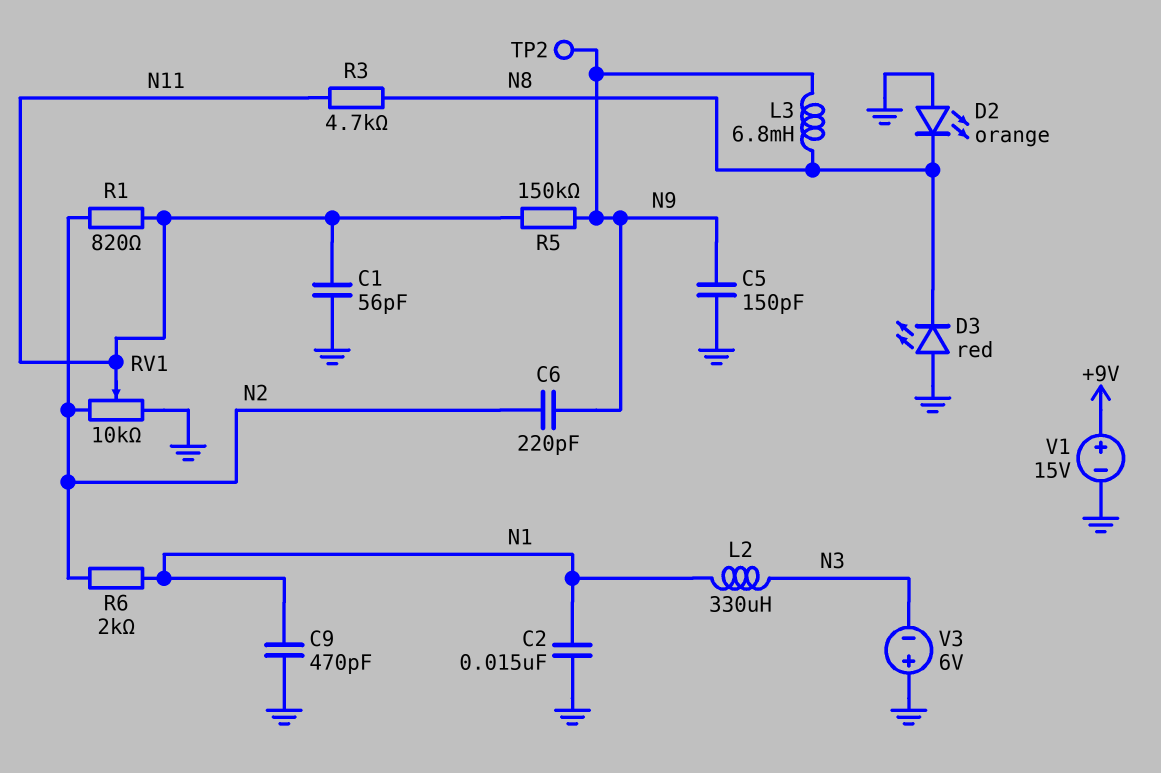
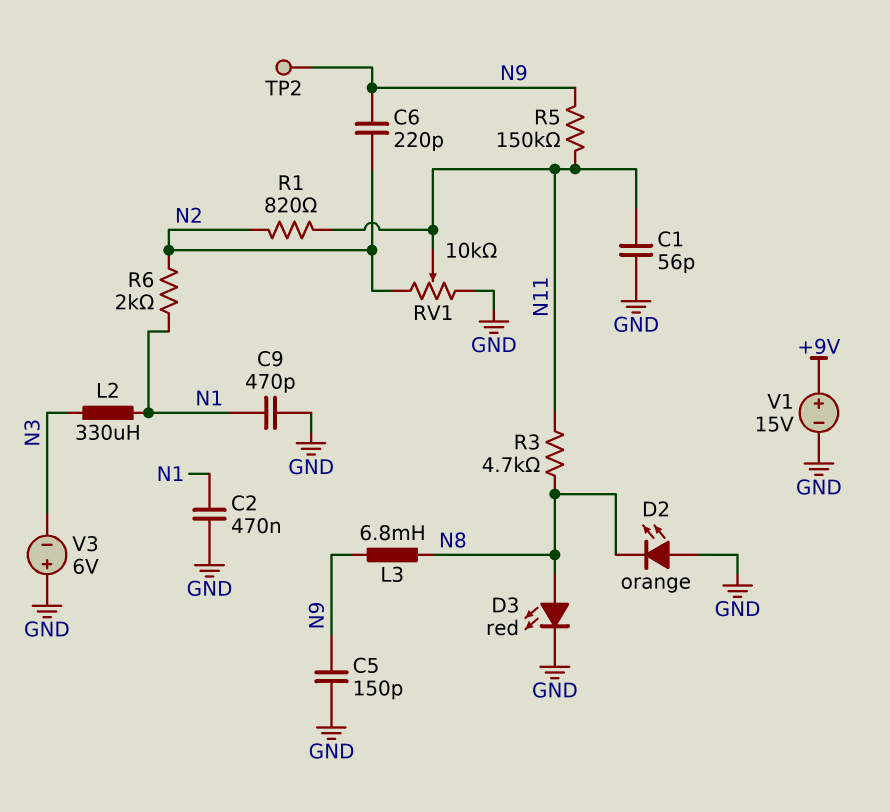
C2: 15nF (GND, N1) -> 470nF (GND, N1)
D3: LED red (A GND, K N8) -> LED red (A N8, K GND)

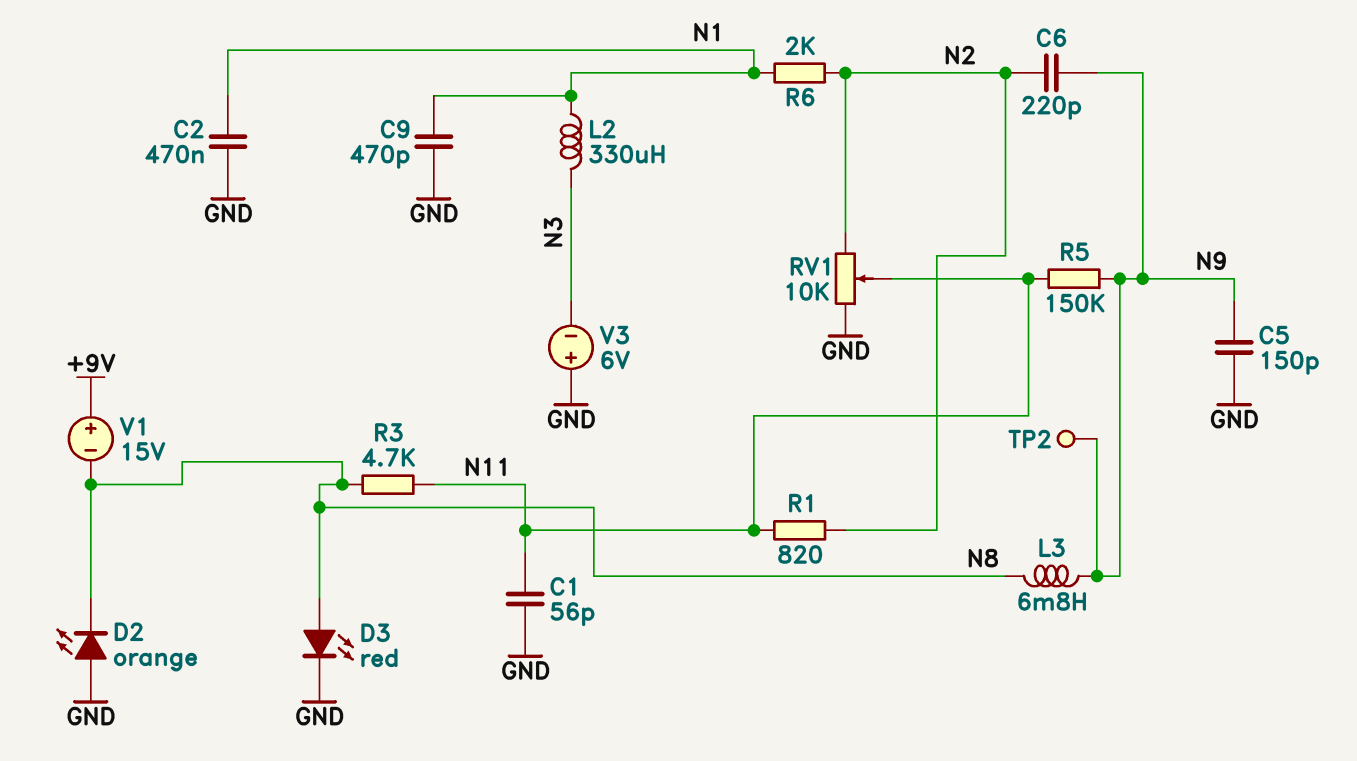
V1: 15V (plus +9V, minus GND) -> 15V (plus +9V, minus N8)

